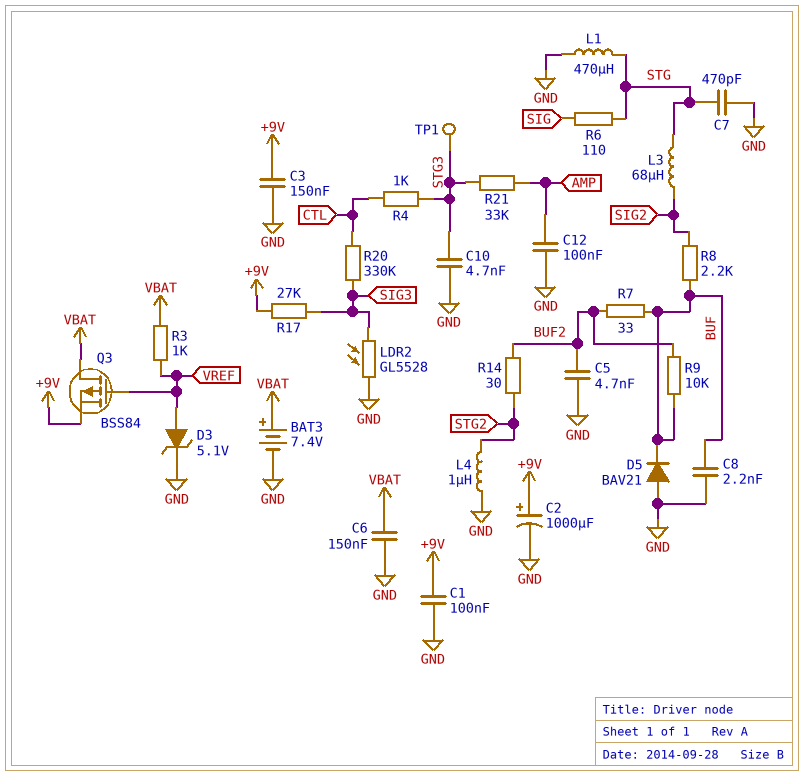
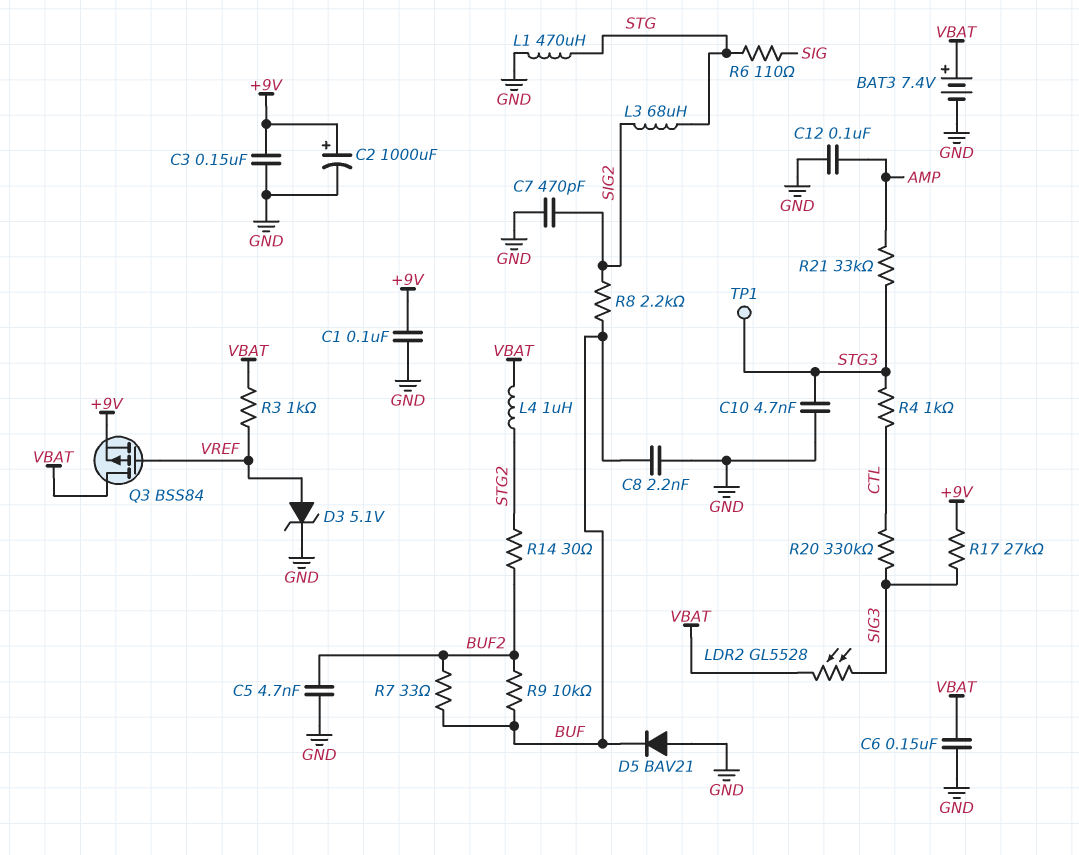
C7: 470pF (GND, STG) -> 470pF (GND, SIG2)
L4: 1uH (GND, STG2) -> 1uH (STG2, VBAT)
LDR2: GL5528 (GND, SIG3) -> GL5528 (SIG3, VBAT)

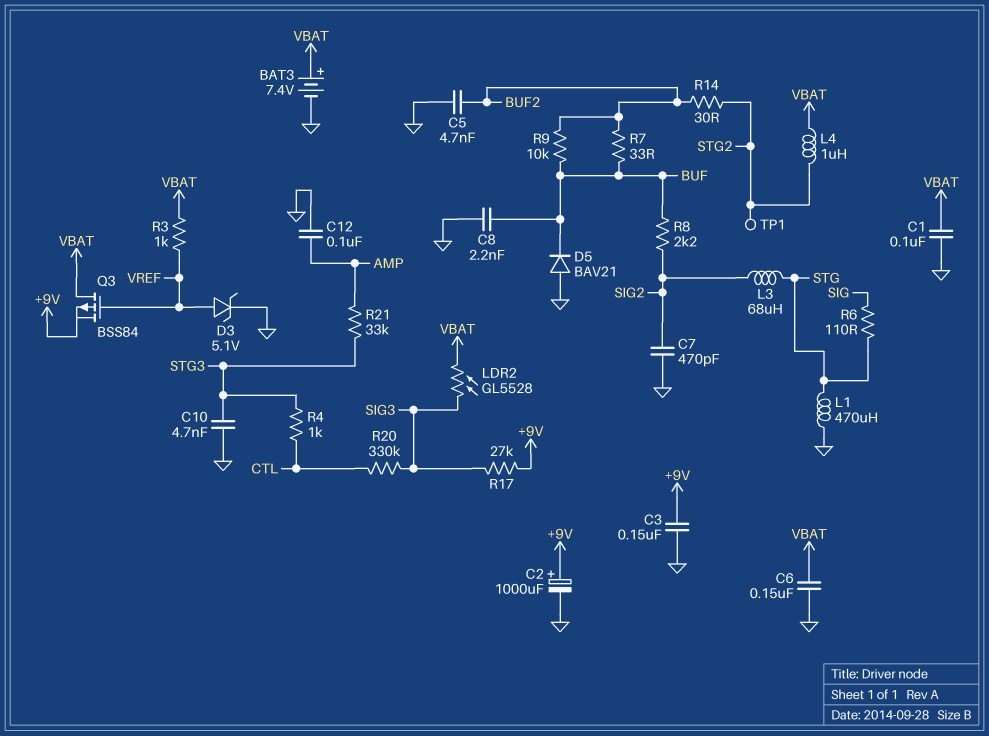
C1: 100nF (+9V, GND) -> 100nF (GND, VBAT)
TP1: test point (STG3) -> test point (STG2)

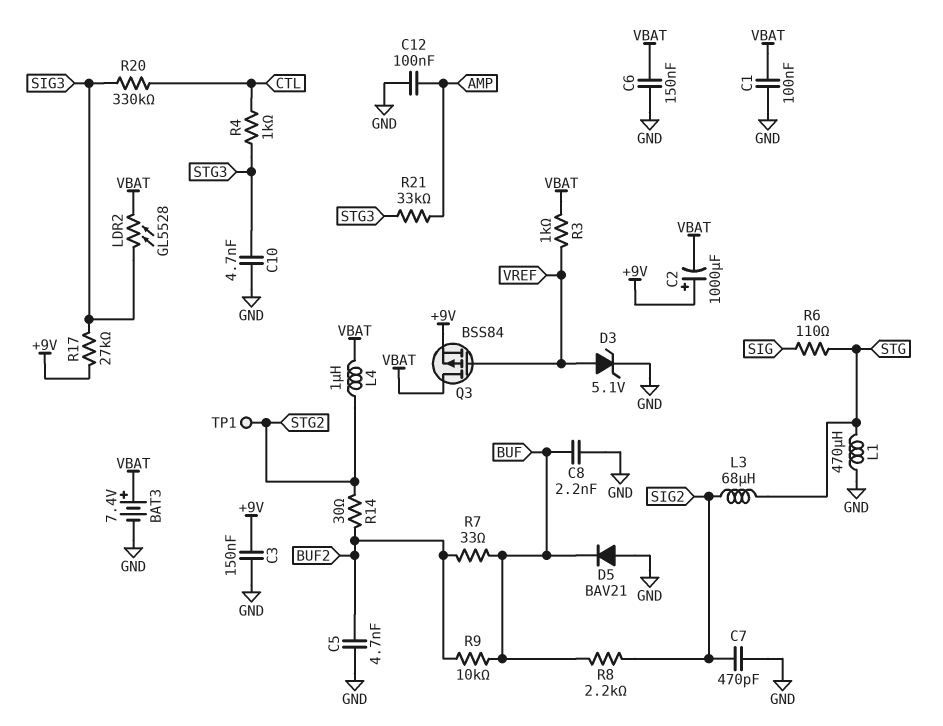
C2: 1000uF (plus +9V, minus GND) -> 1000uF (plus +9V, minus VBAT)

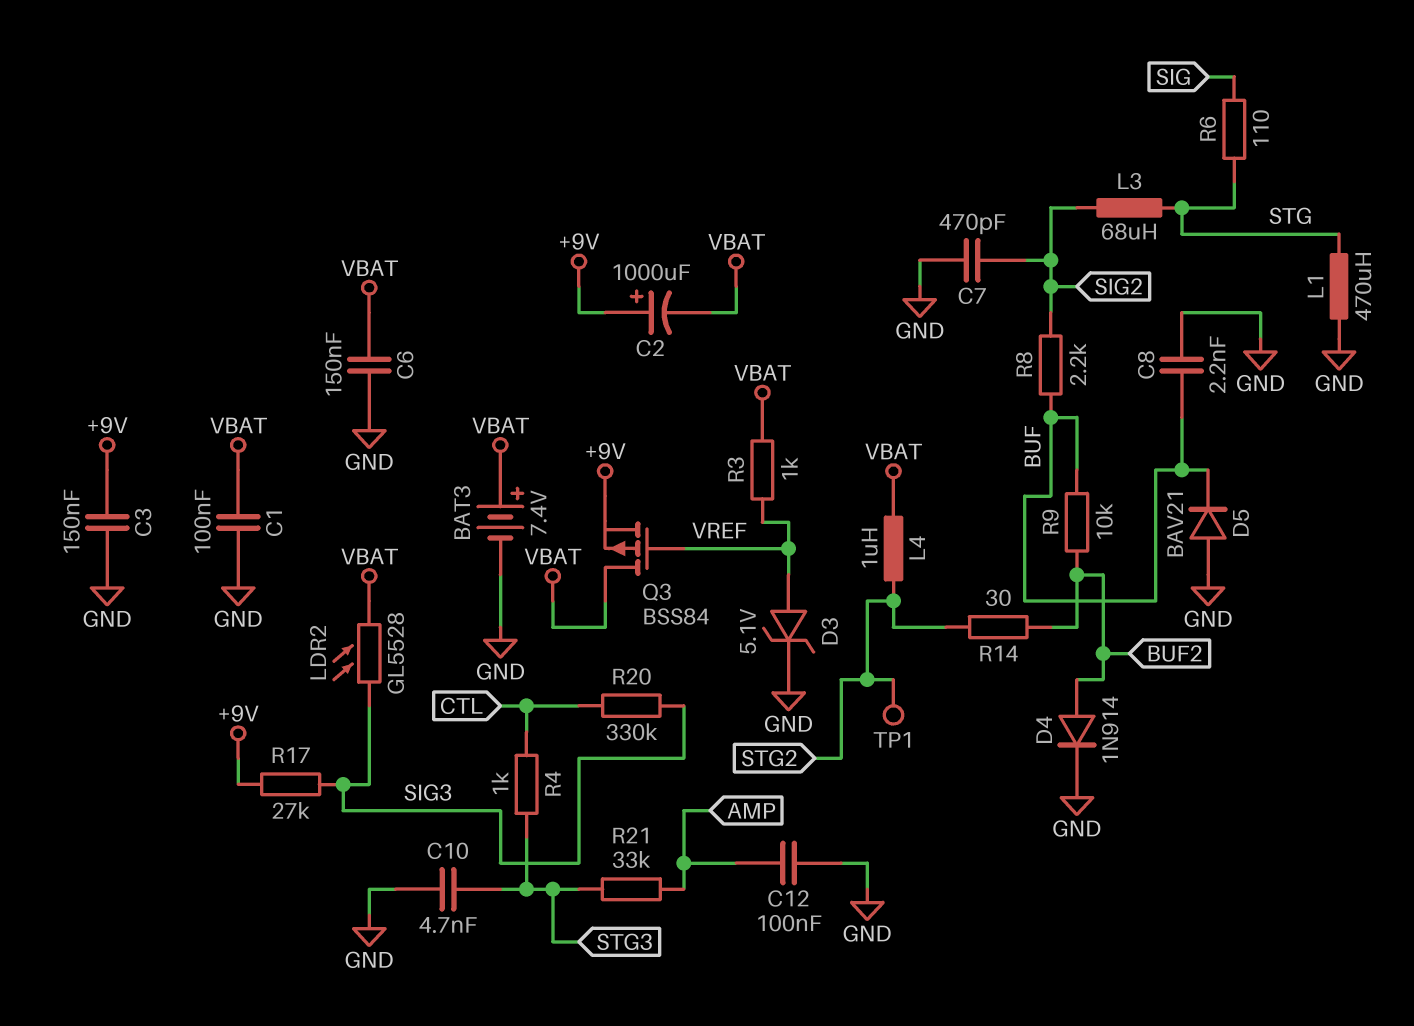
C5: 4.7nF (BUF2, GND) -> none
D4: none -> diode 1N914 (A BUF2, K GND)
R7: 33 (BUF, BUF2) -> none

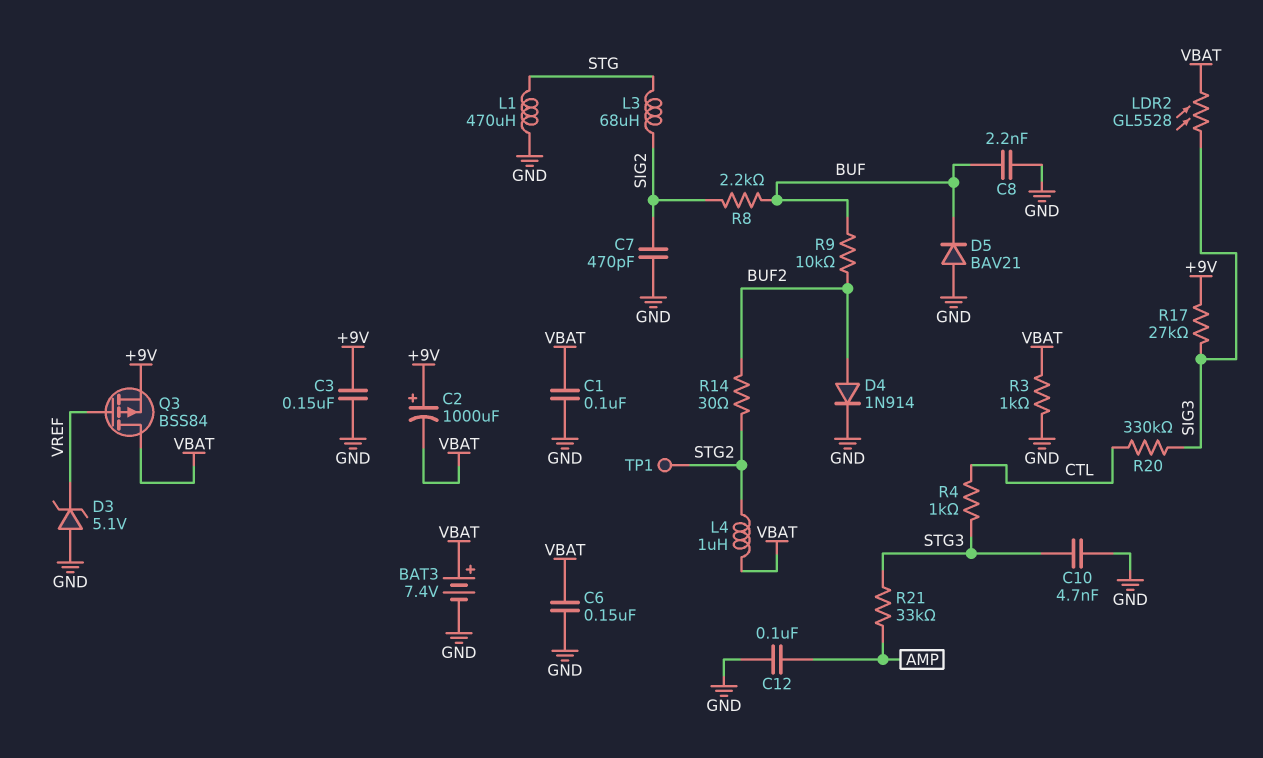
D3: zener 5.1V (A VREF, K GND) -> zener 5.1V (A GND, K VREF)
R3: 1k (VBAT, VREF) -> 1k (GND, VBAT)
R6: 110 (SIG, STG) -> none

